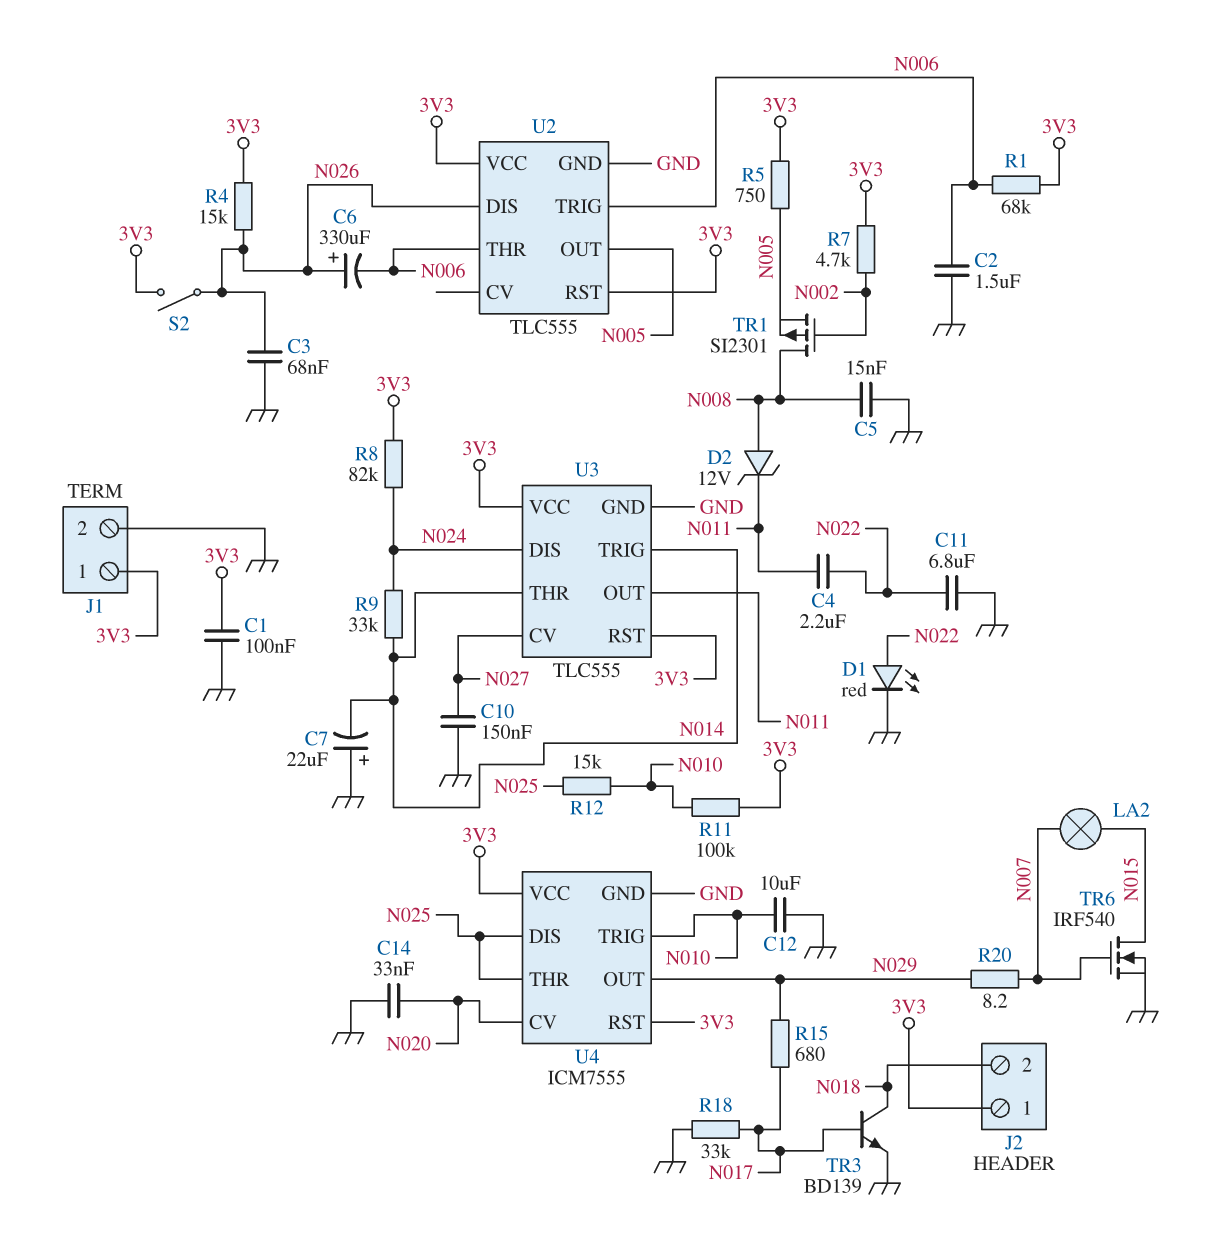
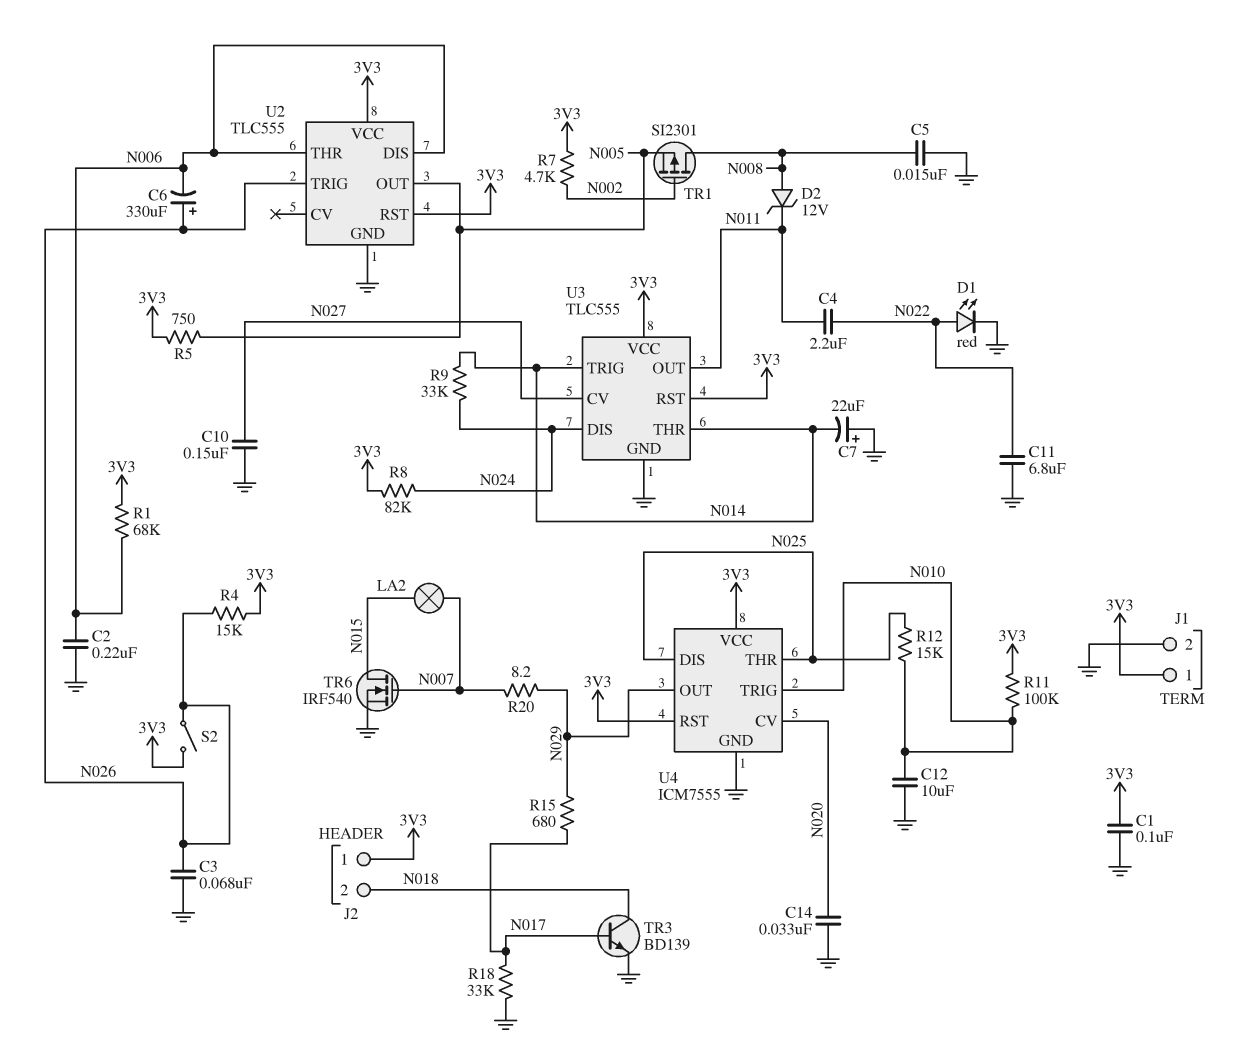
C2: 1.5uF (GND, N006) -> 220nF (GND, N006)
U2 pin DIS: N026 -> N006
U2 pin TRIG: N006 -> N026

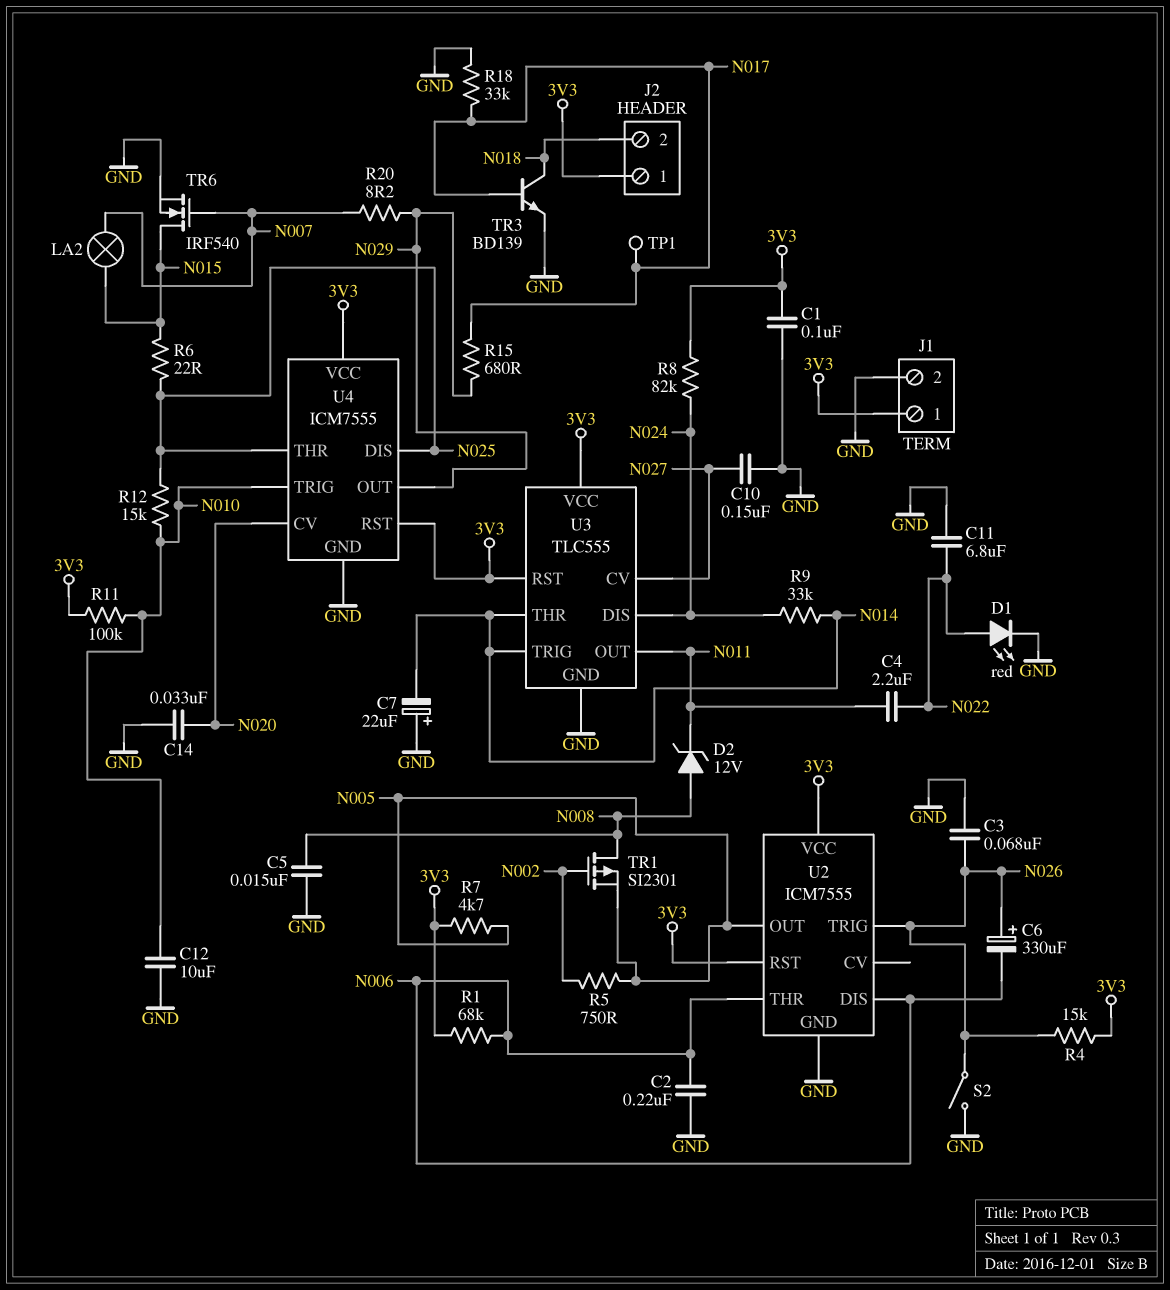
R5: 750 (3V3, N005) -> 750 (N002, N005)
R6: none -> 22 (N015, N025)
R7: 4.7k (3V3, N002) -> 4.7k (3V3, N005)
S2: switch (3V3, N026) -> switch (GND, N026)
TP1: none -> test point (N017)
U2: TLC555 -> ICM7555

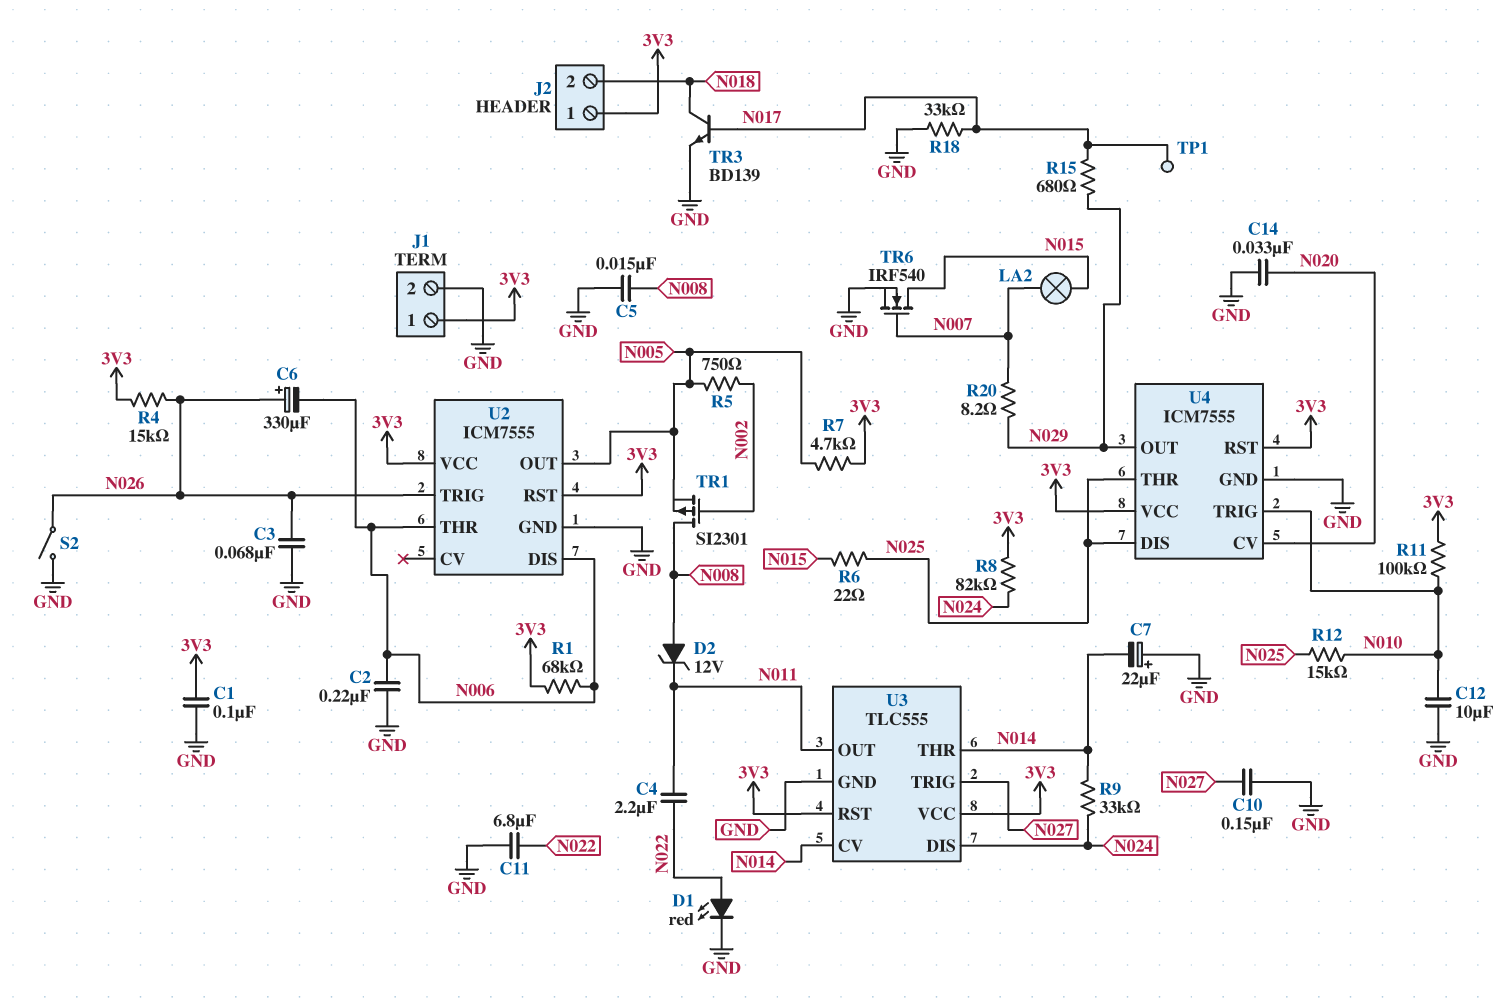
U3 pin CV: N027 -> N014
U3 pin TRIG: N014 -> N027

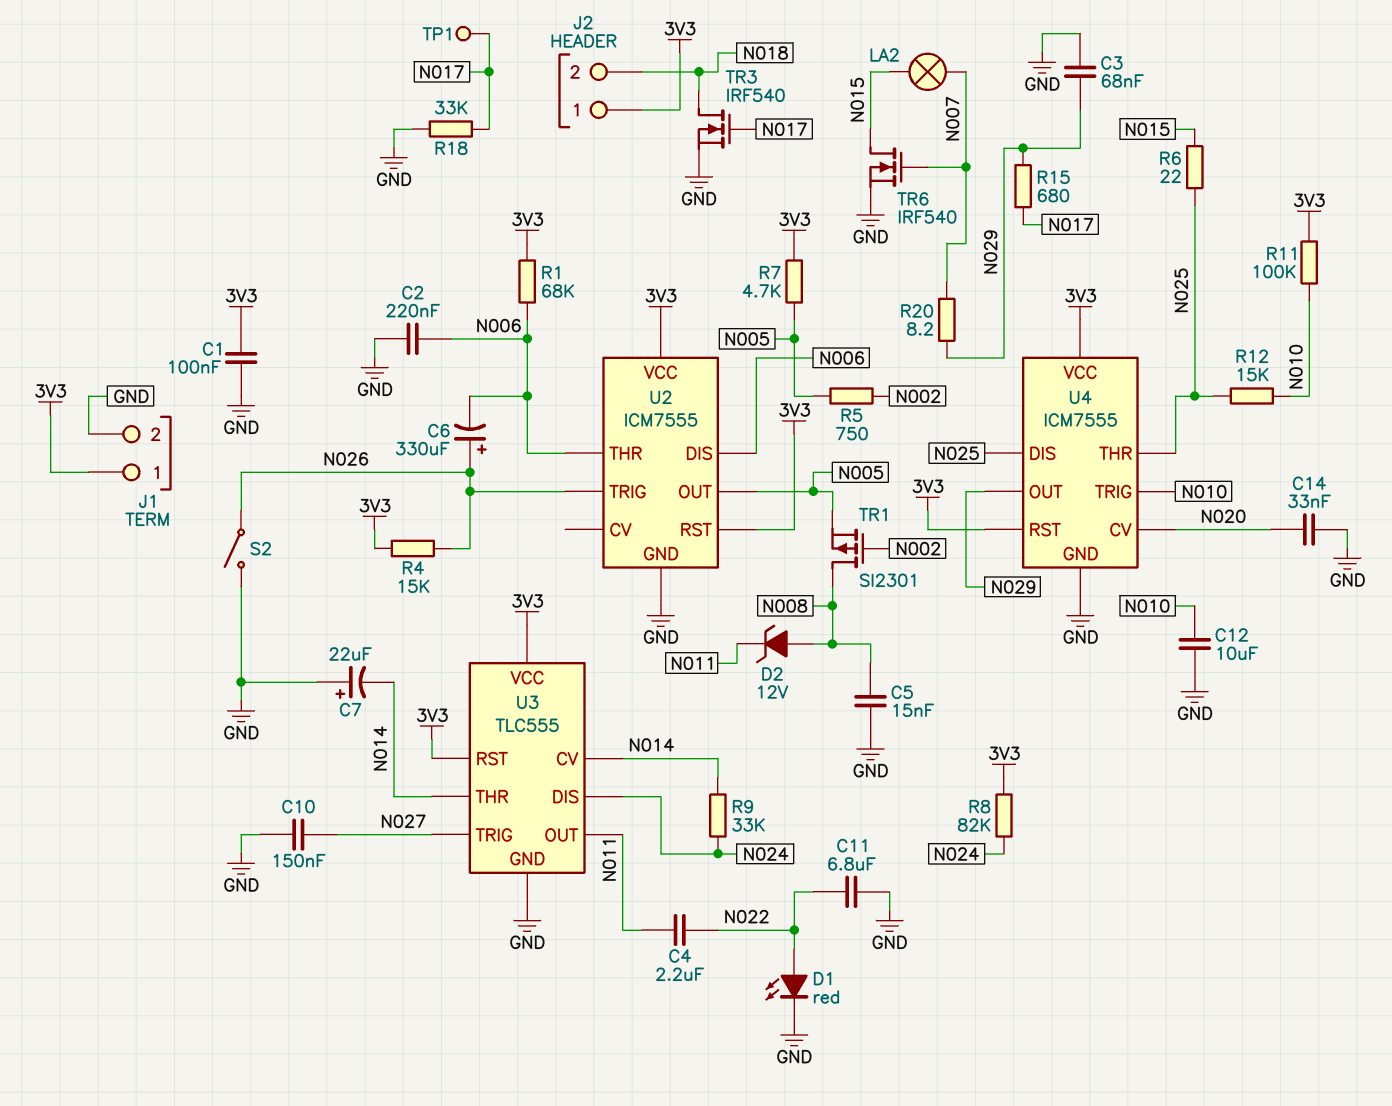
C3: 68nF (GND, N026) -> 68nF (GND, N029)
TR3: NPN BD139 (B N017, C N018, E GND) -> NMOS IRF540 (G N017, D N018, S GND)

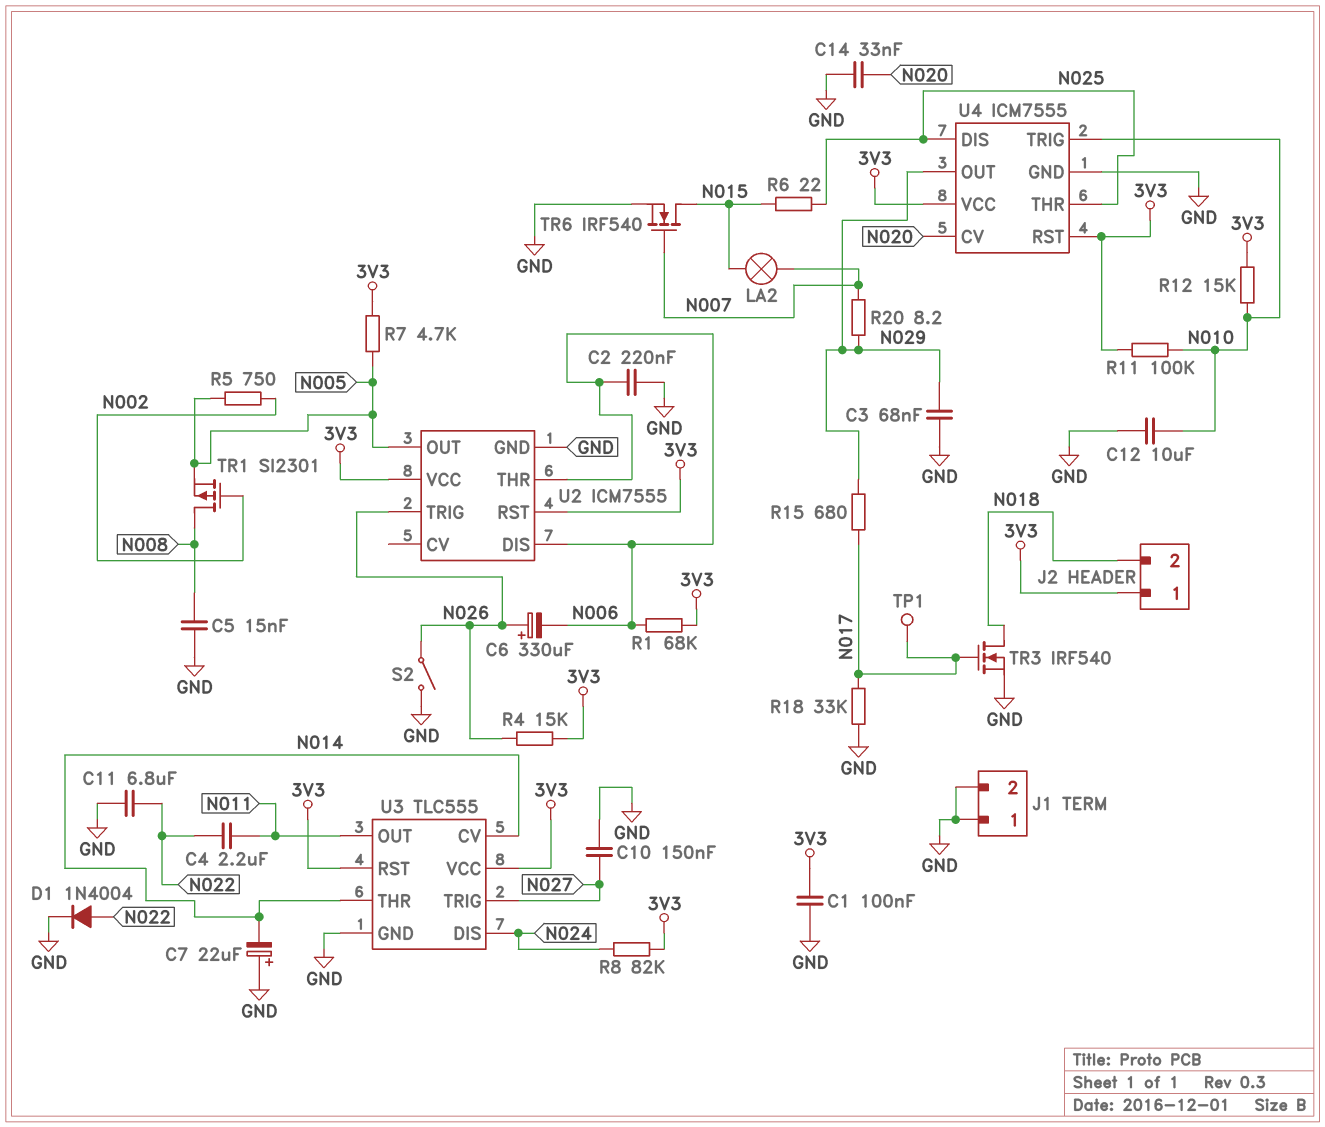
D1: LED red (A N022, K GND) -> diode 1N4004 (A N022, K GND)
D2: zener 12V (A N008, K N011) -> none
J1 pin 1: 3V3 -> GND
R9: 33k (N014, N024) -> none
R12: 15k (N010, N025) -> 15k (3V3, N010)

